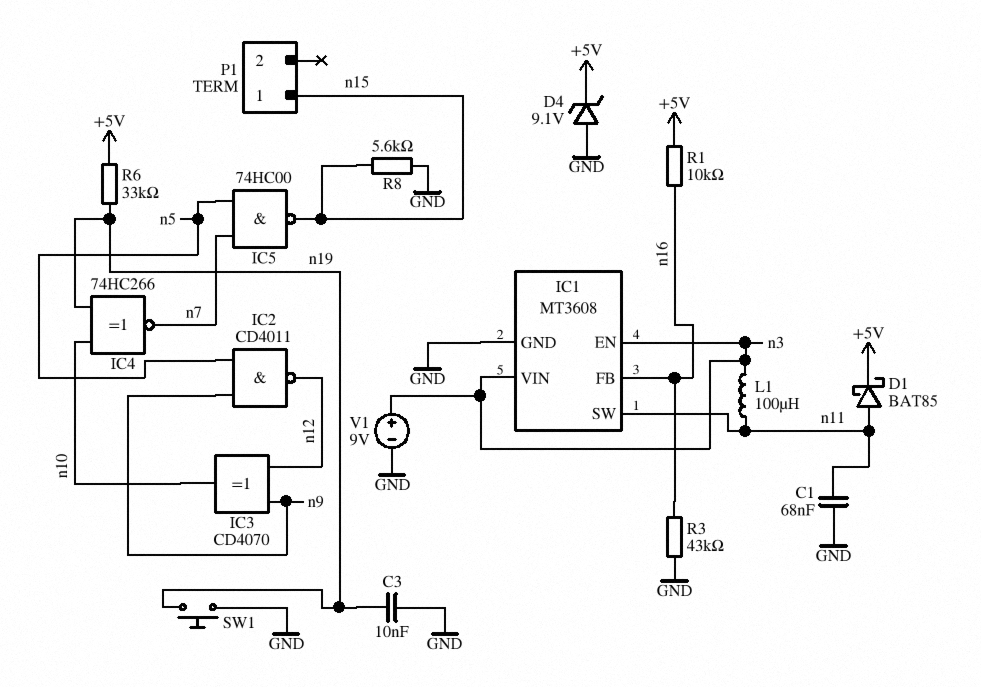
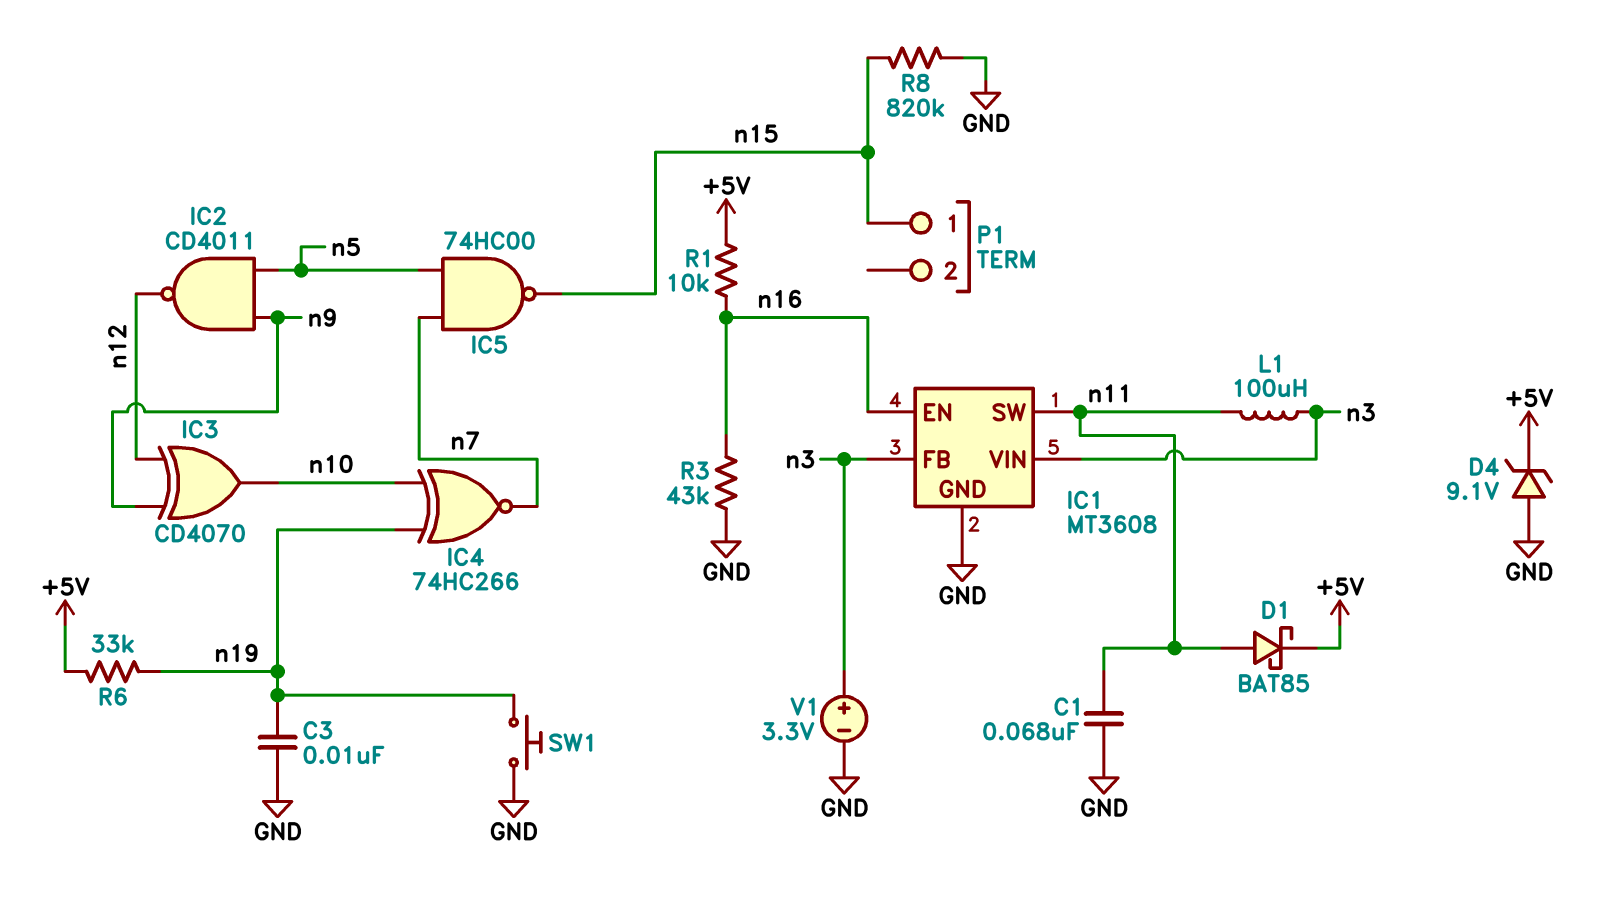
IC1 pin EN: n3 -> n16
IC1 pin FB: n16 -> n3
R8: 5.6k (GND, n15) -> 820k (GND, n15)
V1: 9V (plus n3, minus GND) -> 3.3V (plus n3, minus GND)

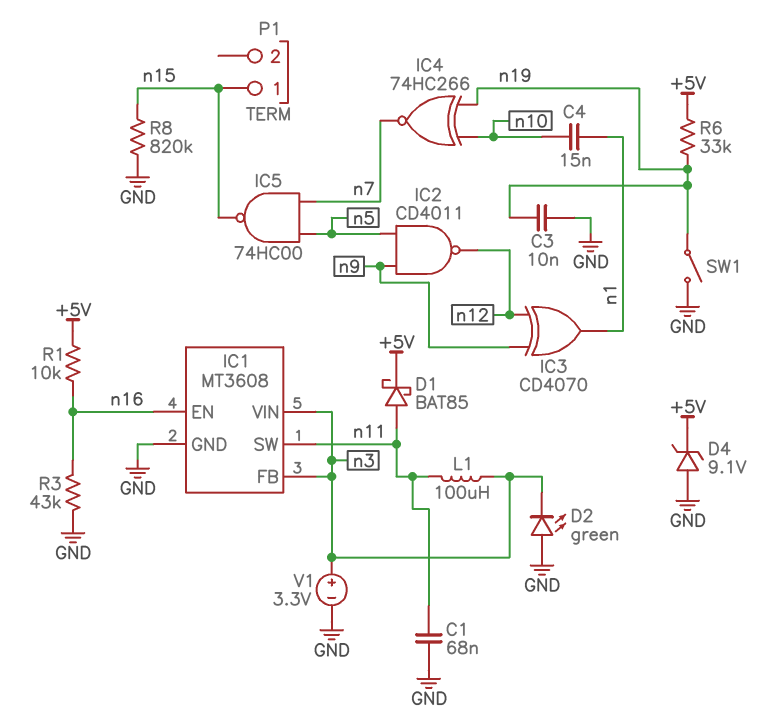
C4: none -> 15nF (n1, n10)
D2: none -> LED green (A GND, K n3)
IC3: XOR CD4070 (in n9, in n12, out n10) -> XOR CD4070 (in n9, in n12, out n1)
SW1: button (GND, n19) -> switch (GND, n19)

